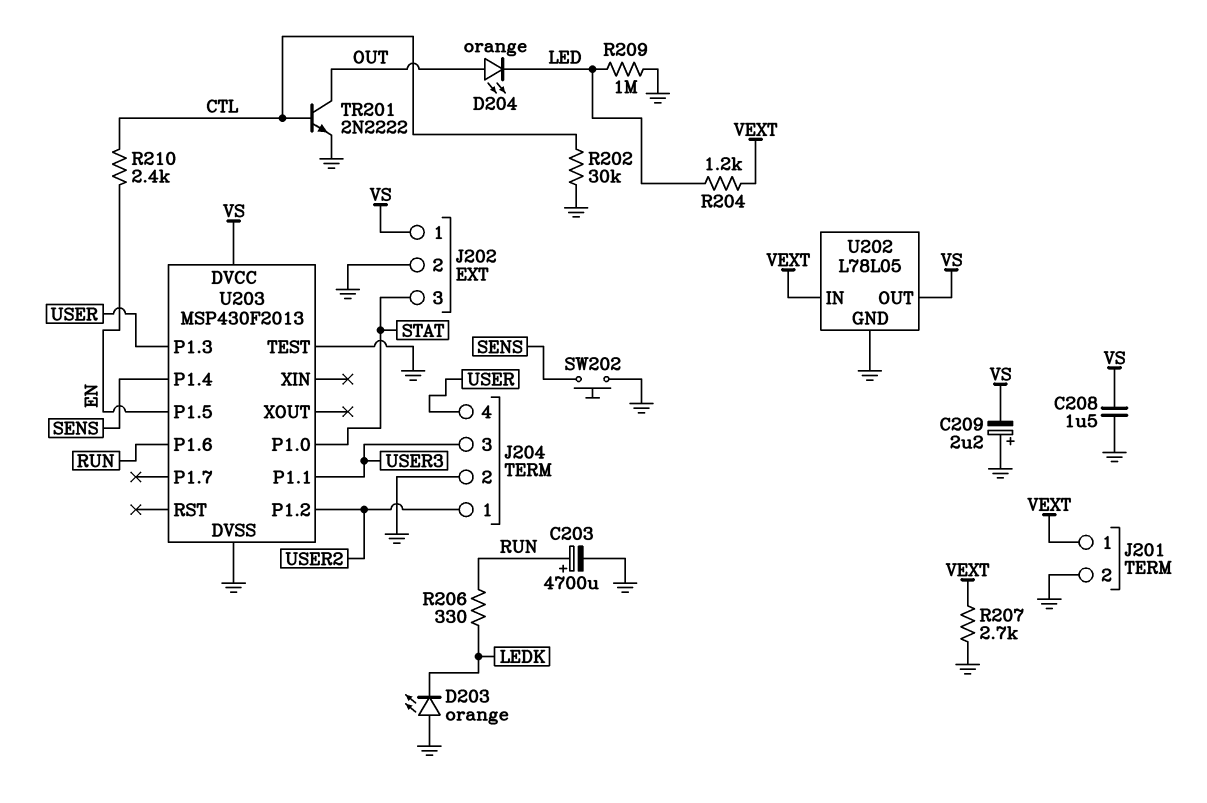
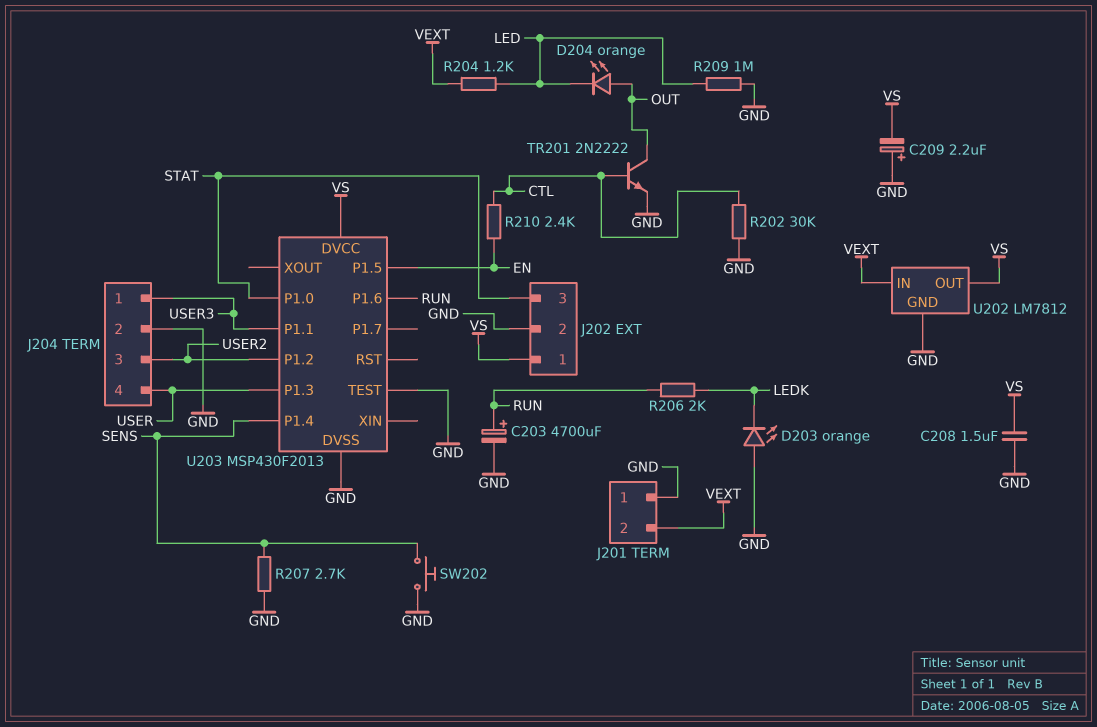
J201 pin 1: VEXT -> GND
J201 pin 2: GND -> VEXT
J204 pin 1: USER2 -> USER3
J204 pin 3: USER3 -> USER2
R206: 330 (LEDK, RUN) -> 2k (LEDK, RUN)
R207: 2.7k (GND, VEXT) -> 2.7k (GND, SENS)
U202: L78L05 -> LM7812

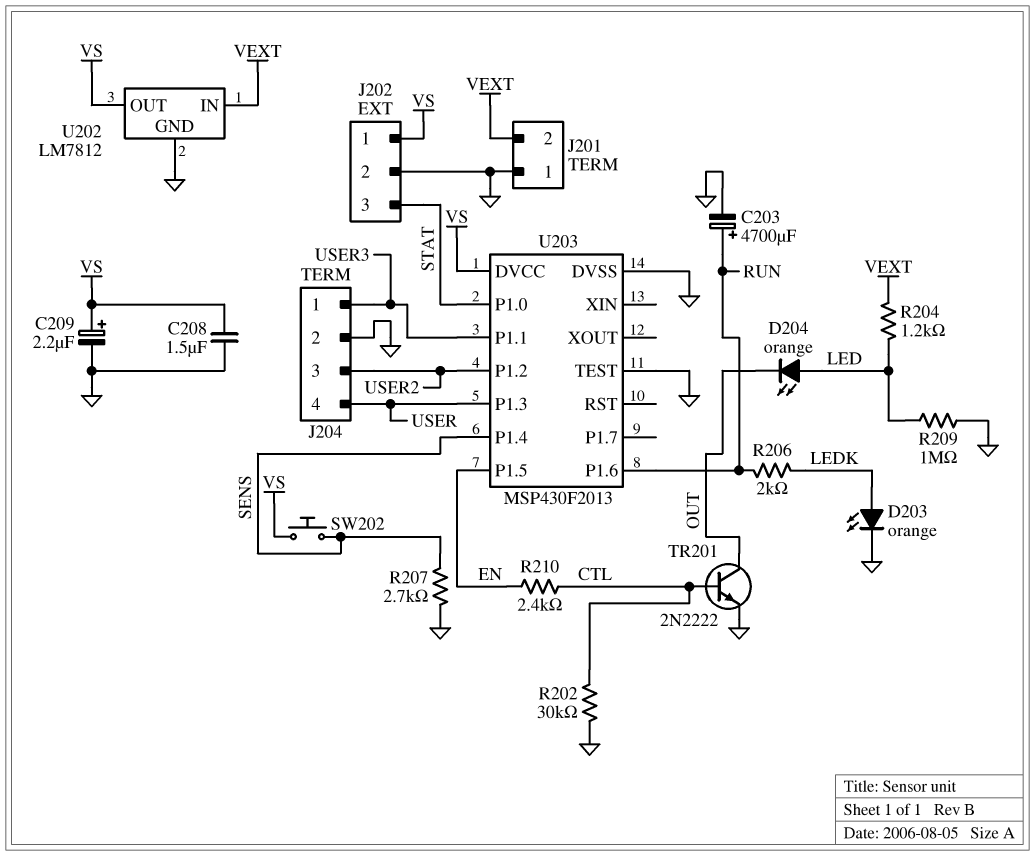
C209: 2.2uF (plus GND, minus VS) -> 2.2uF (plus VS, minus GND)
D203: LED orange (A GND, K LEDK) -> LED orange (A LEDK, K GND)
D204: LED orange (A OUT, K LED) -> LED orange (A LED, K OUT)
SW202: button (GND, SENS) -> button (SENS, VS)

